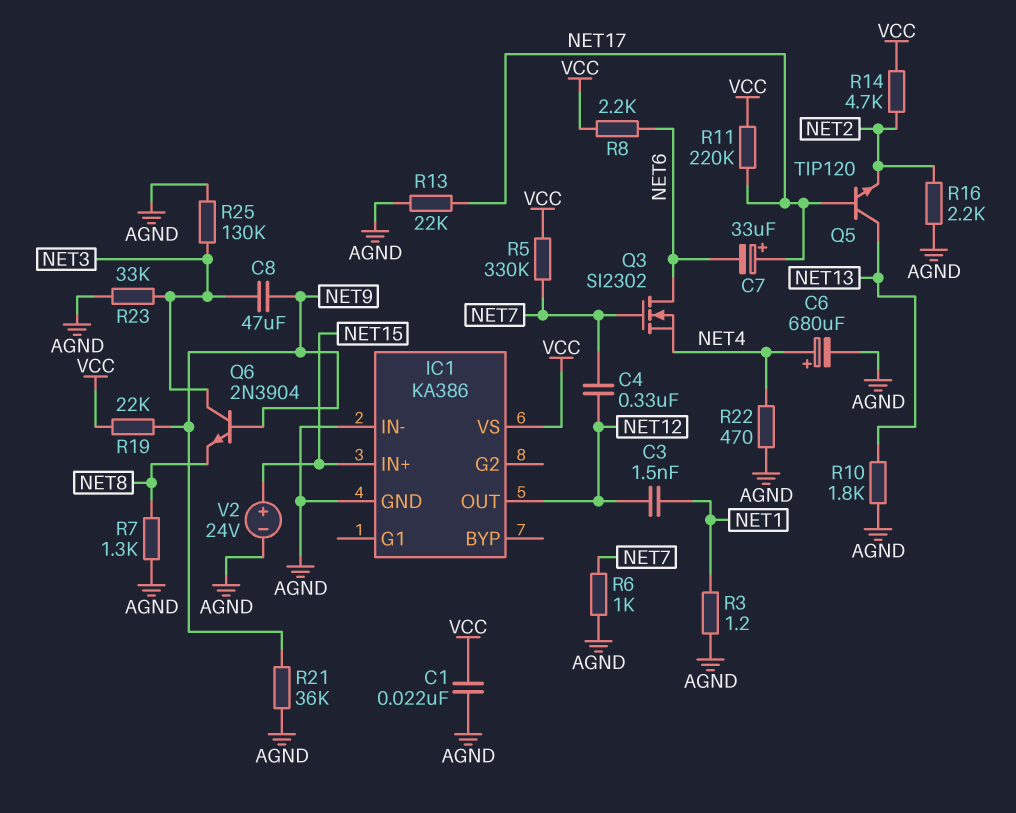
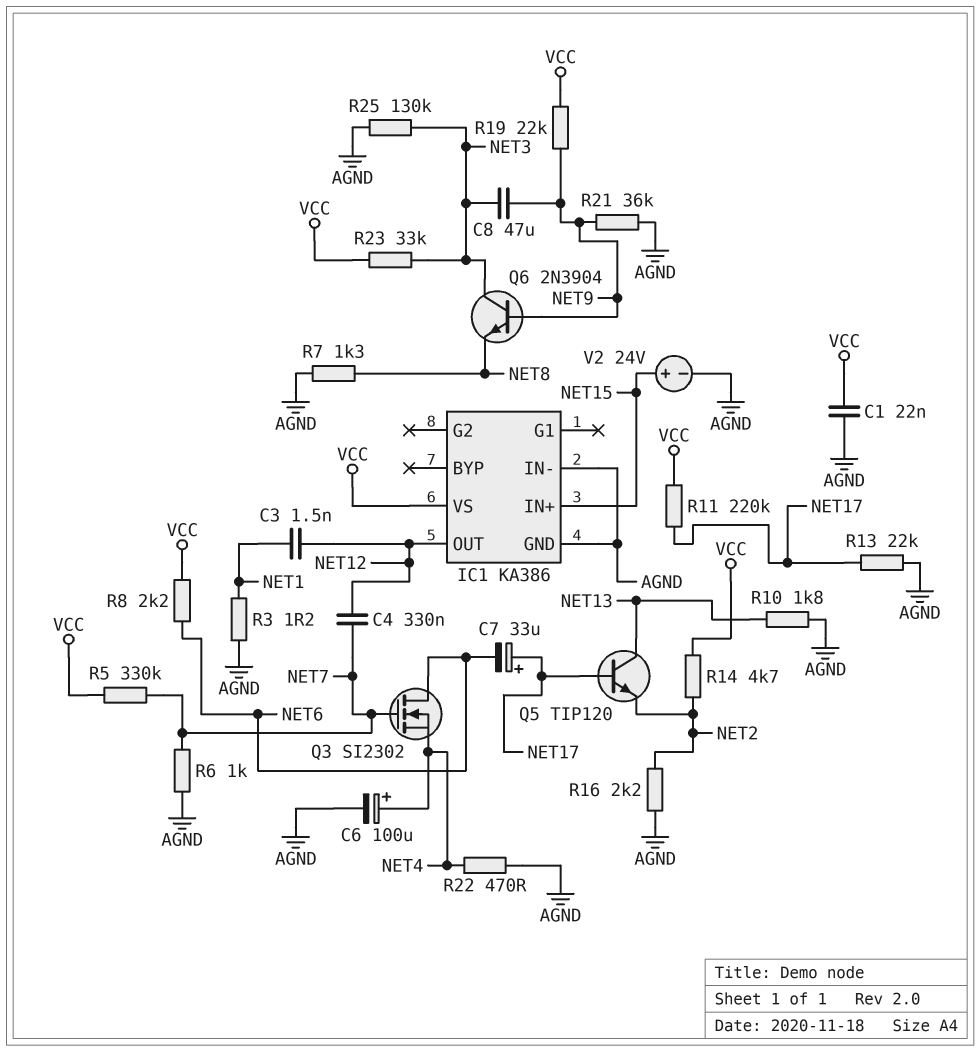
C6: 680uF (plus NET4, minus AGND) -> 100uF (plus NET4, minus AGND)
R23: 33k (AGND, NET3) -> 33k (NET3, VCC)

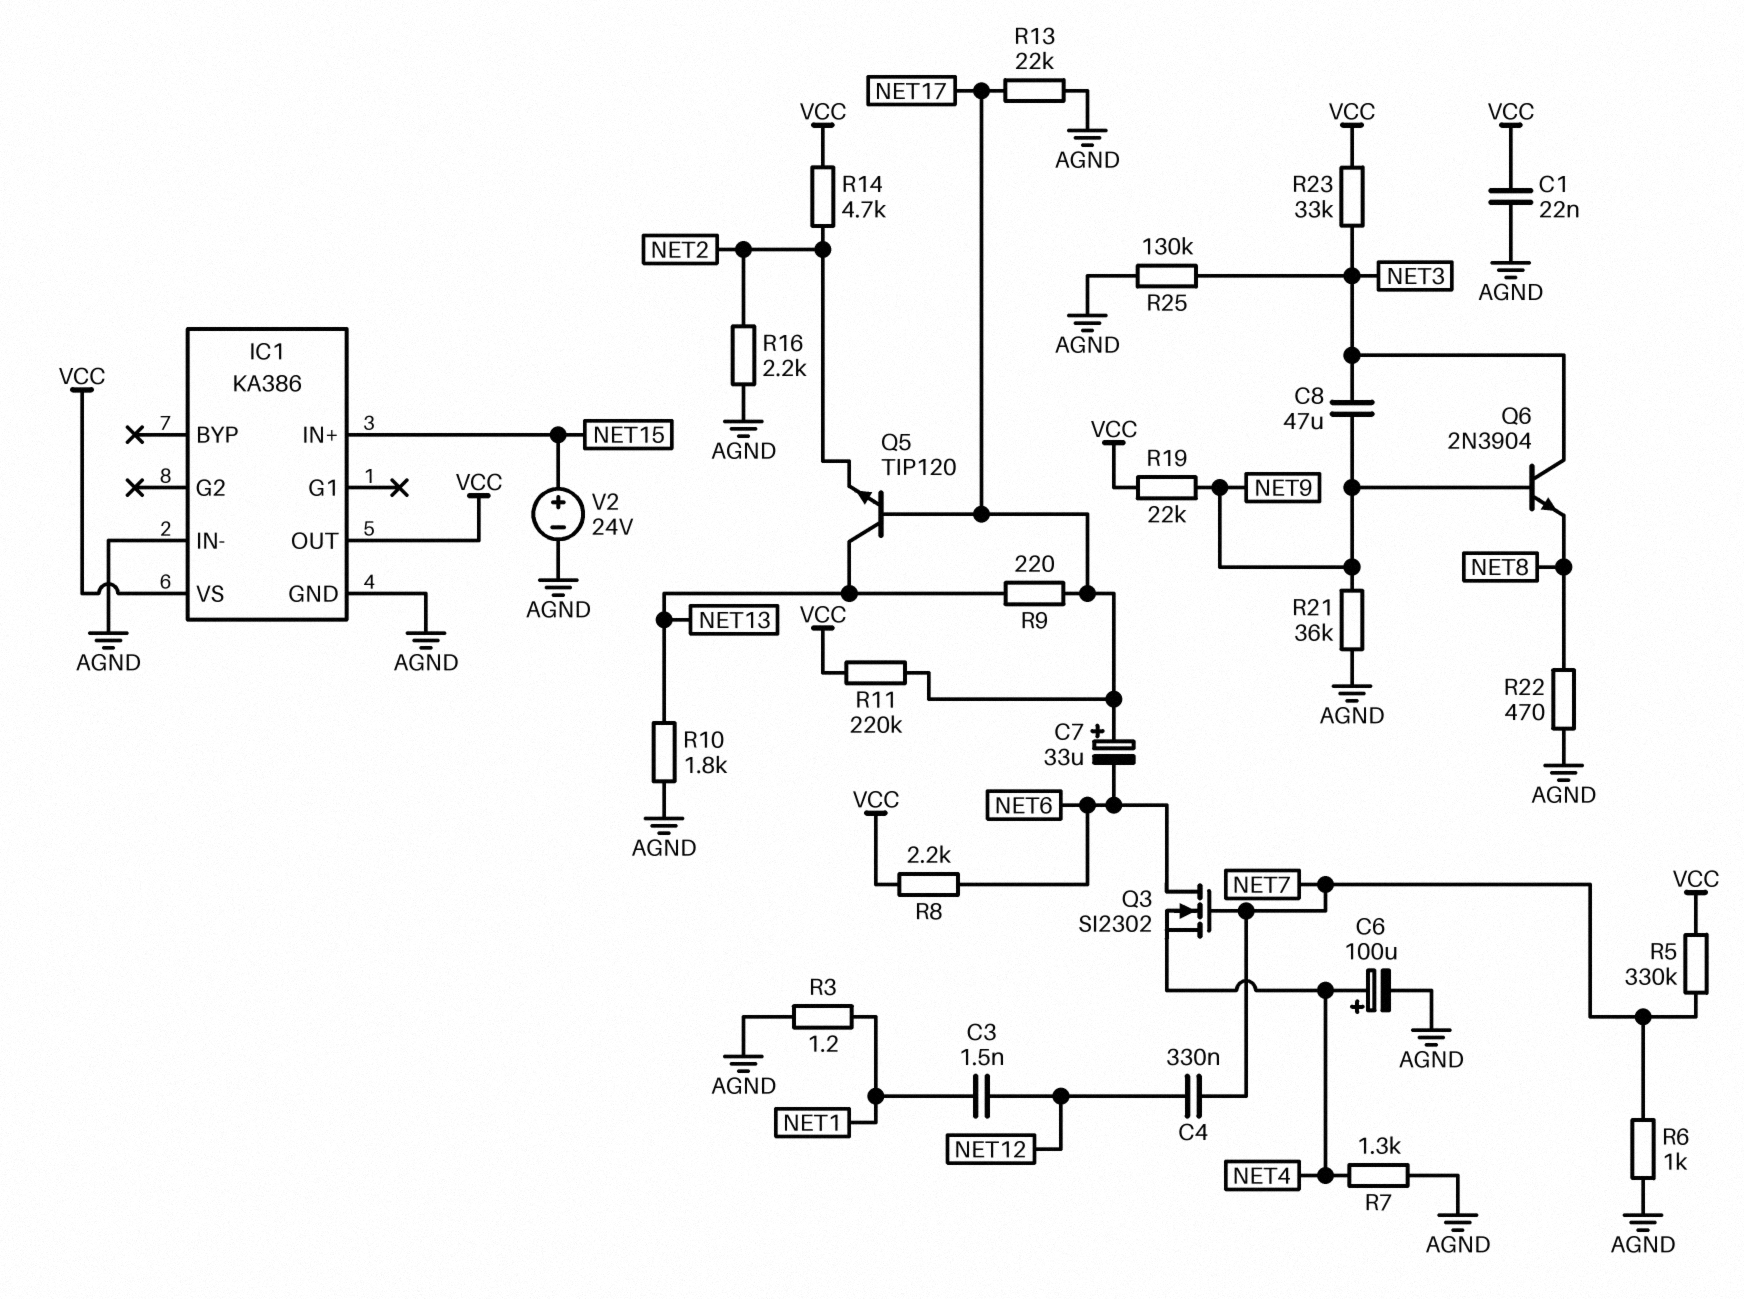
IC1 pin OUT: NET12 -> VCC
R7: 1.3k (AGND, NET8) -> 1.3k (AGND, NET4)
R9: none -> 220 (NET13, NET17)
R22: 470 (AGND, NET4) -> 470 (AGND, NET8)

